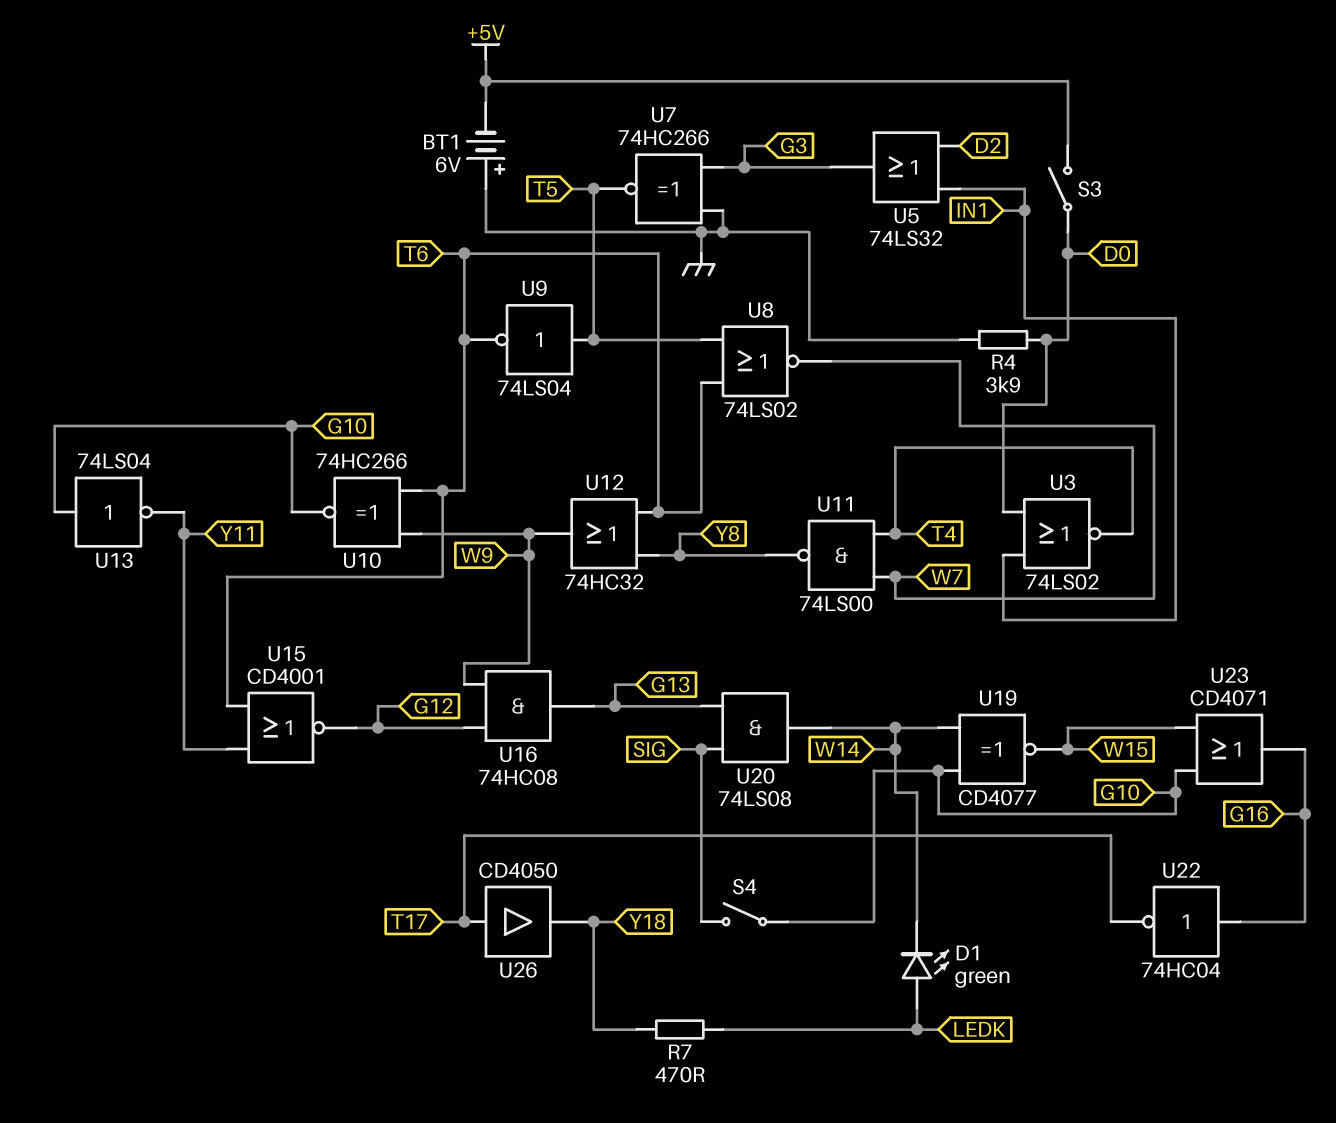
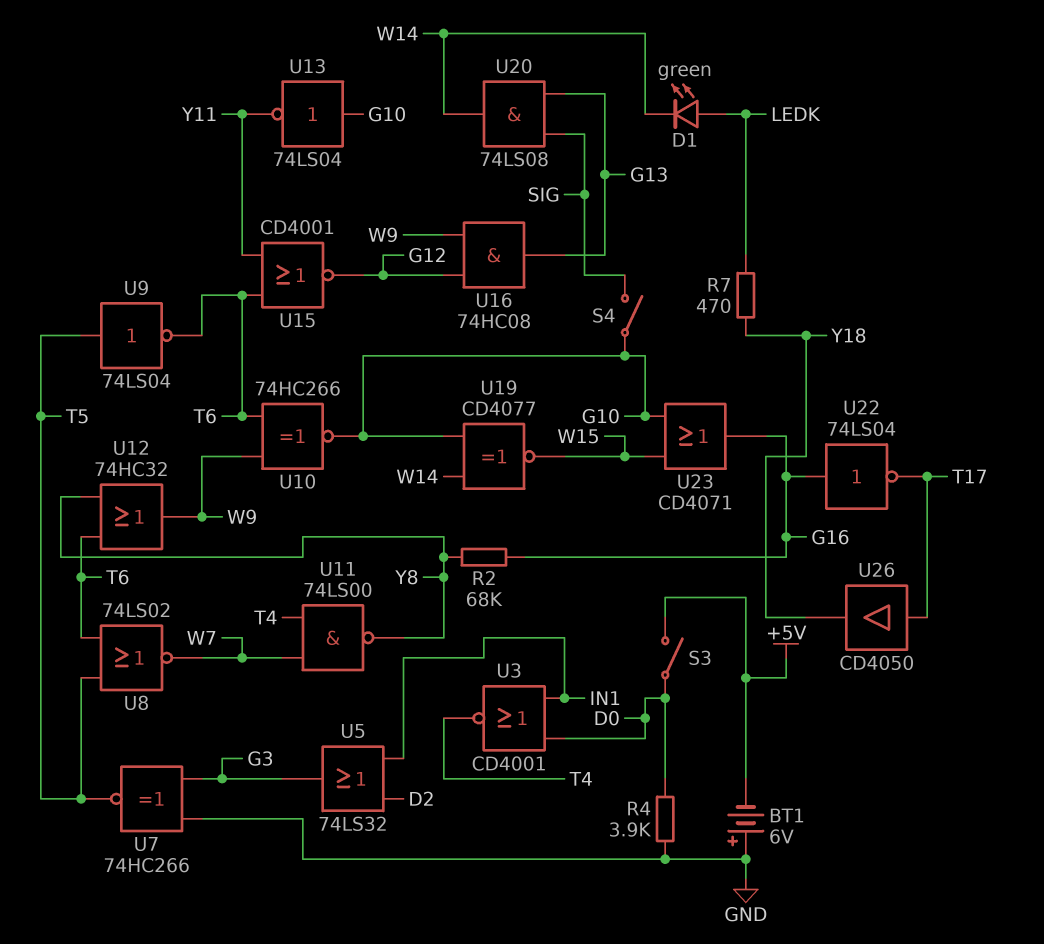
R2: none -> 68k (G16, Y8)
U3: NOR 74LS02 (in D0, in IN1, out T4) -> NOR CD4001 (in D0, in IN1, out T4)
U22: NOT 74HC04 (in G16, out T17) -> NOT 74LS04 (in G16, out T17)

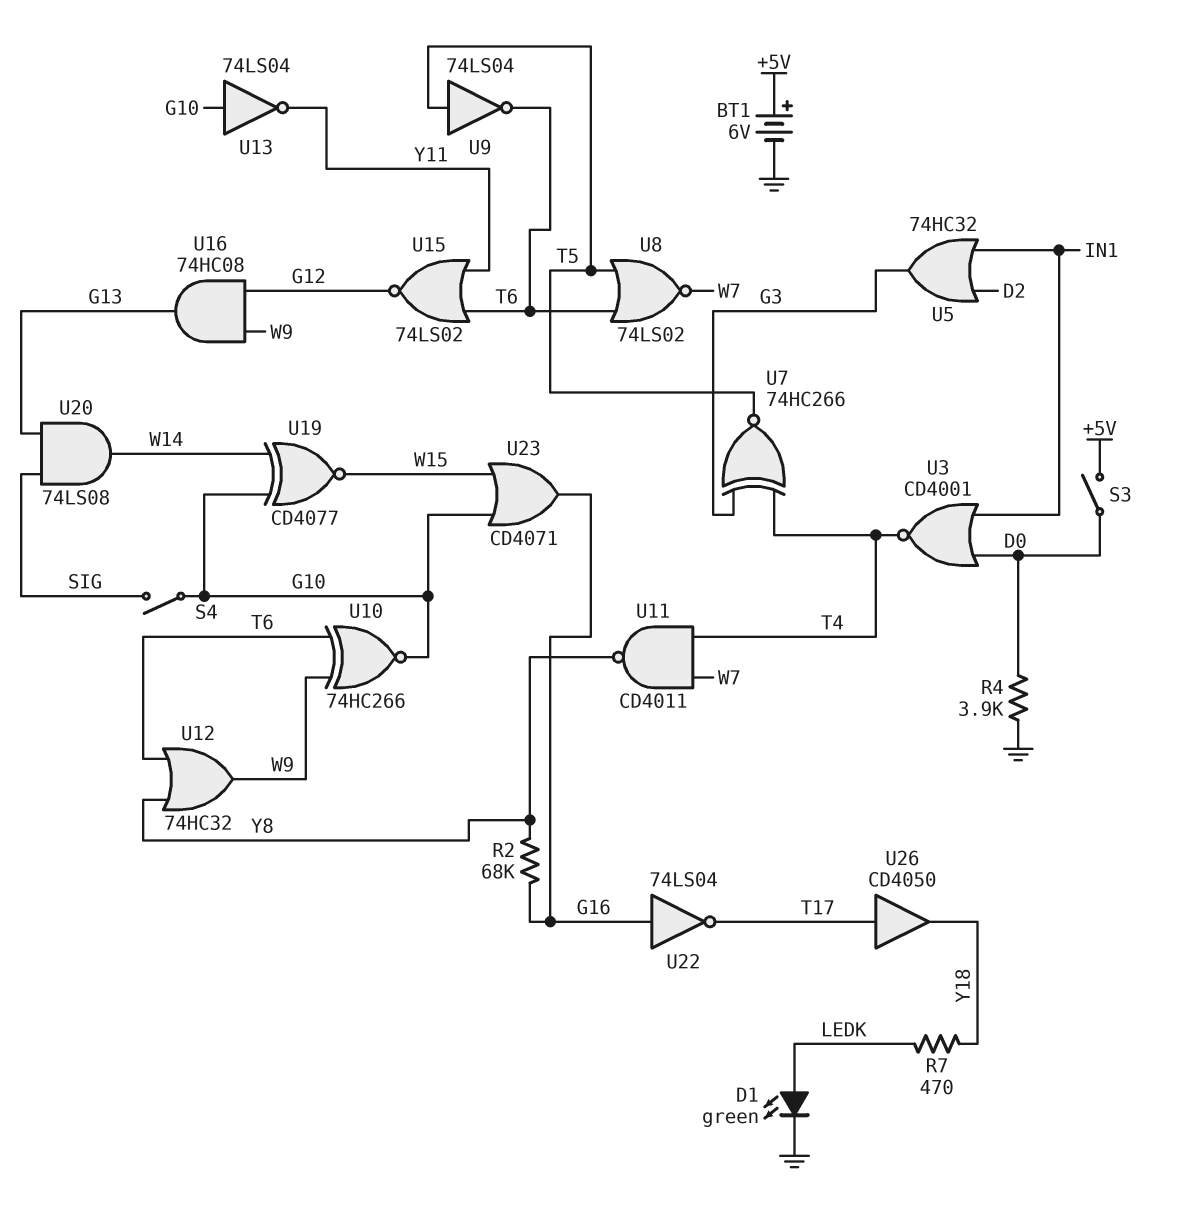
BT1: 6V (plus GND, minus +5V) -> 6V (plus +5V, minus GND)
D1: LED green (A LEDK, K W14) -> LED green (A LEDK, K GND)
U5: OR 74LS32 (in D2, in IN1, out G3) -> OR 74HC32 (in D2, in IN1, out G3)
U7: XNOR 74HC266 (in G3, in GND, out T5) -> XNOR 74HC266 (in G3, in T4, out T5)
U11: NAND 74LS00 (in T4, in W7, out Y8) -> NAND CD4011 (in T4, in W7, out Y8)
U15: NOR CD4001 (in T6, in Y11, out G12) -> NOR 74LS02 (in T6, in Y11, out G12)

